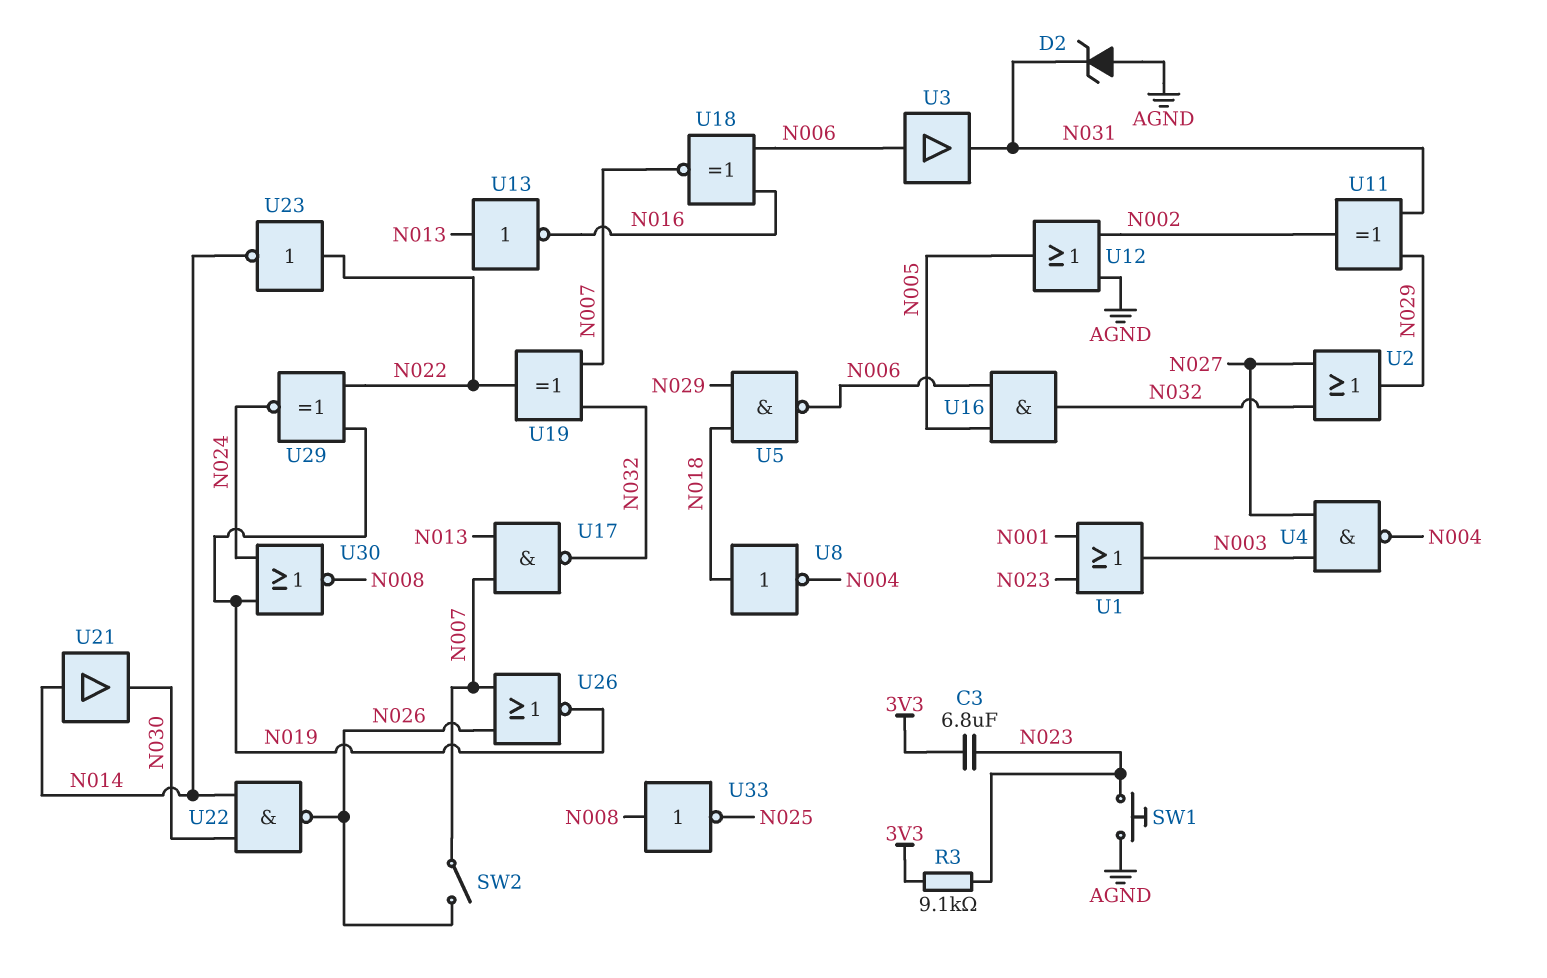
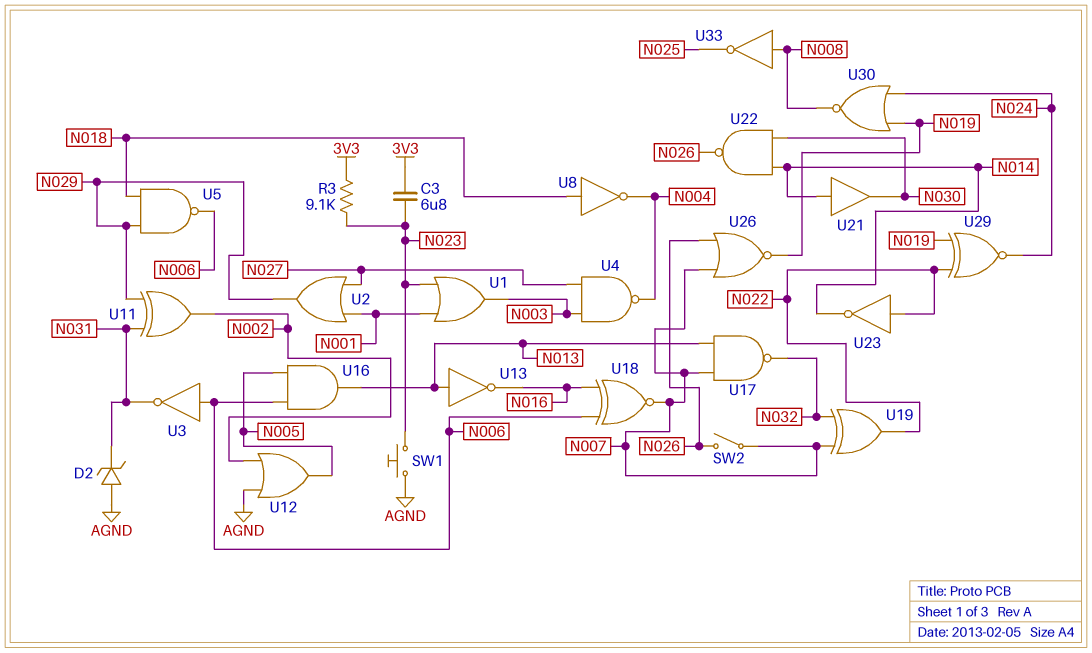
U2: OR (in N027, in N032, out N029) -> OR (in N001, in N027, out N029)
U3: buffer (in N006, out N031) -> NOT (in N006, out N031)
U16: AND (in N005, in N006, out N032) -> AND (in N005, in N006, out N013)

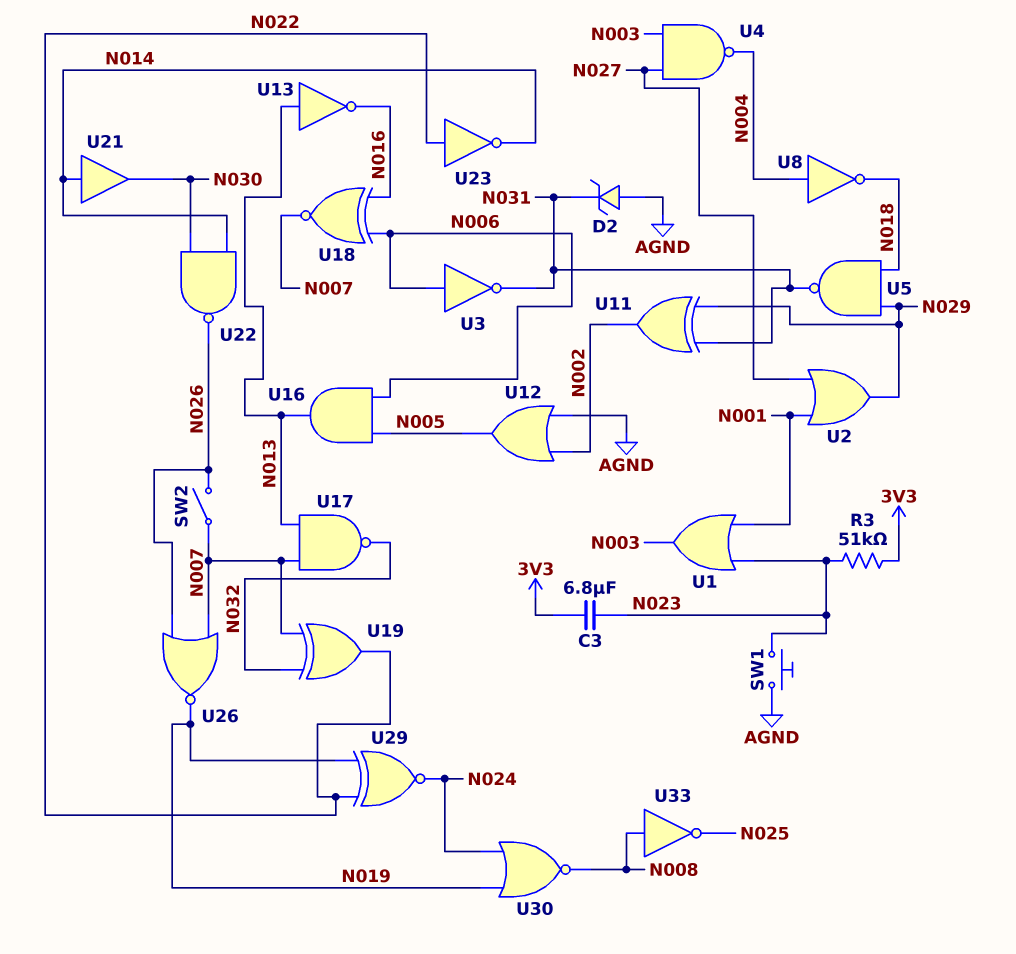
R3: 9.1k (3V3, N023) -> 51k (3V3, N023)
U5: NAND (in N018, in N029, out N006) -> NAND (in N018, in N029, out N031)
U8: NOT (in N018, out N004) -> NOT (in N004, out N018)

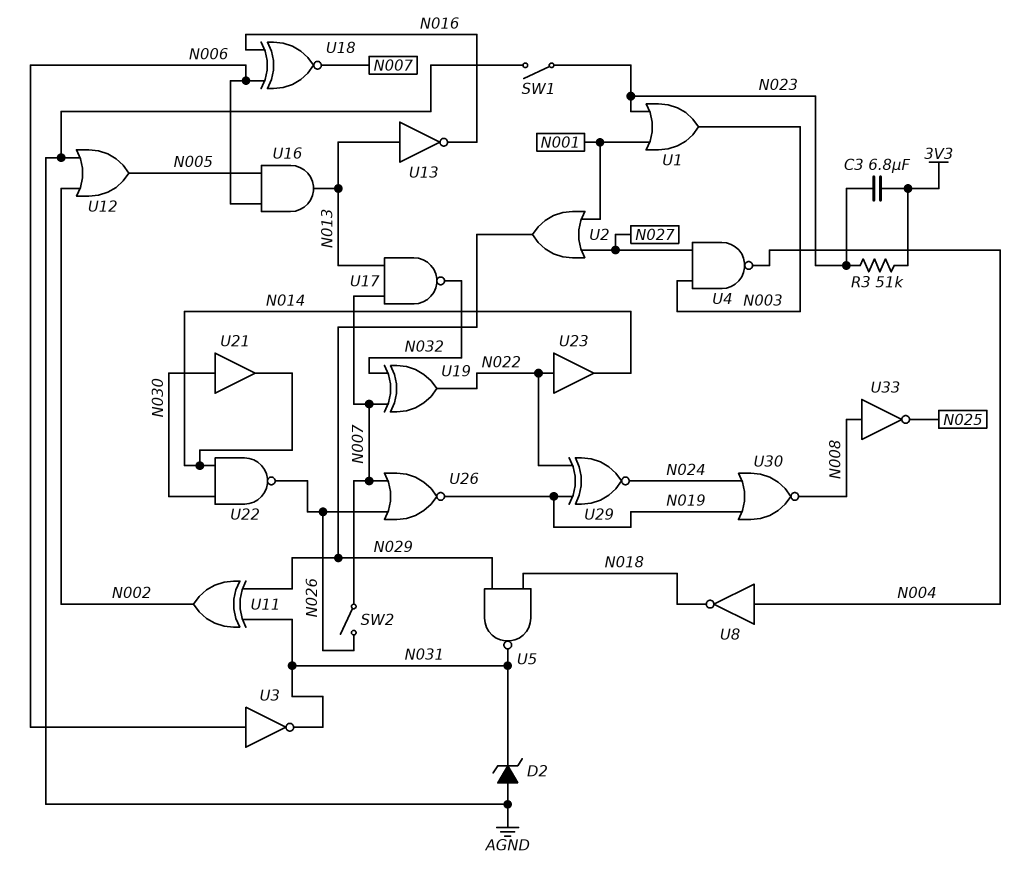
SW1: button (AGND, N023) -> switch (AGND, N023)
U21: buffer (in N014, out N030) -> buffer (in N030, out N014)
U23: NOT (in N022, out N014) -> buffer (in N022, out N014)

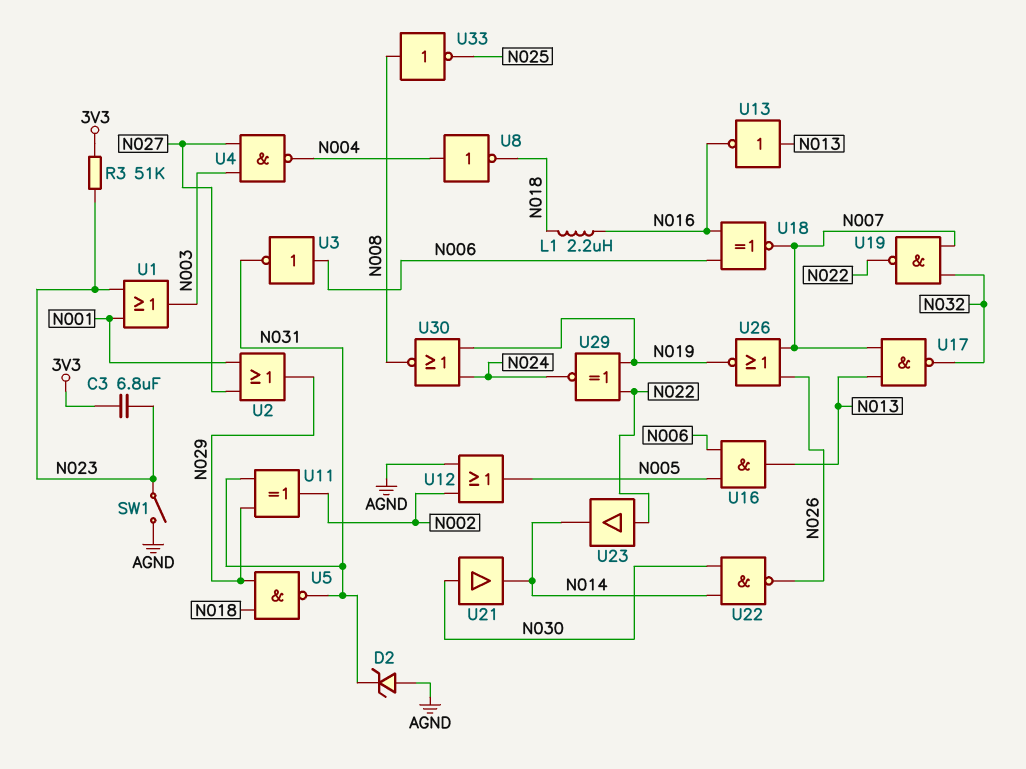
L1: none -> 2.2uH (N016, N018)
SW2: switch (N007, N026) -> none
U19: XOR (in N007, in N032, out N022) -> NAND (in N007, in N032, out N022)

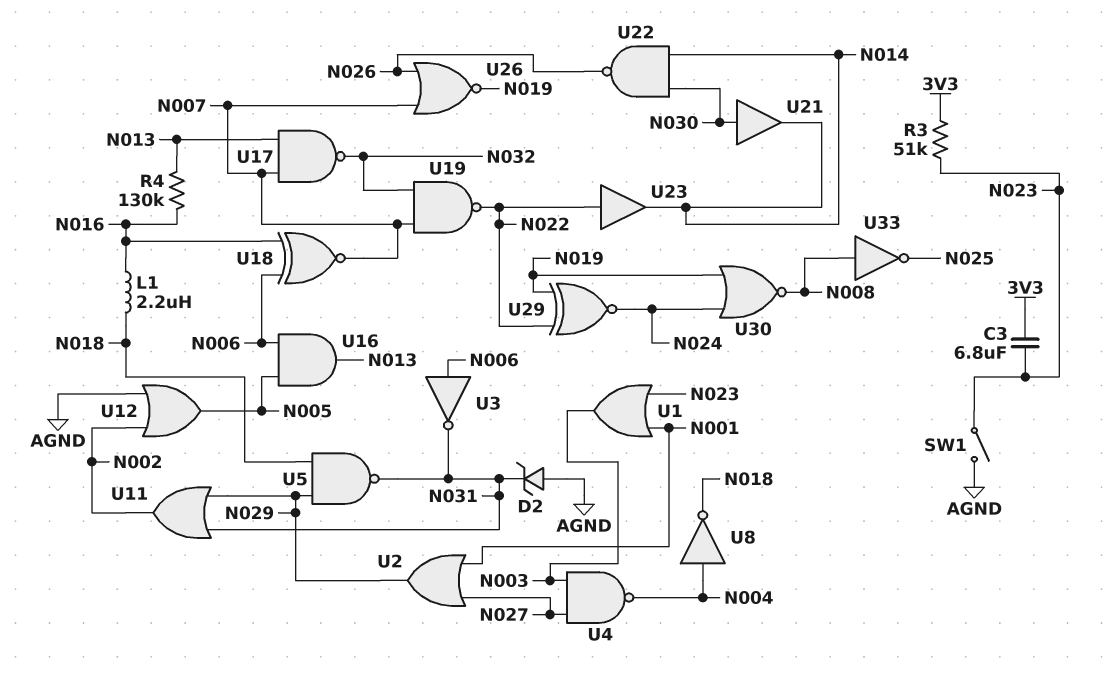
R4: none -> 130k (N013, N016)
U11: XOR (in N029, in N031, out N002) -> OR (in N029, in N031, out N002)
U13: NOT (in N013, out N016) -> none

